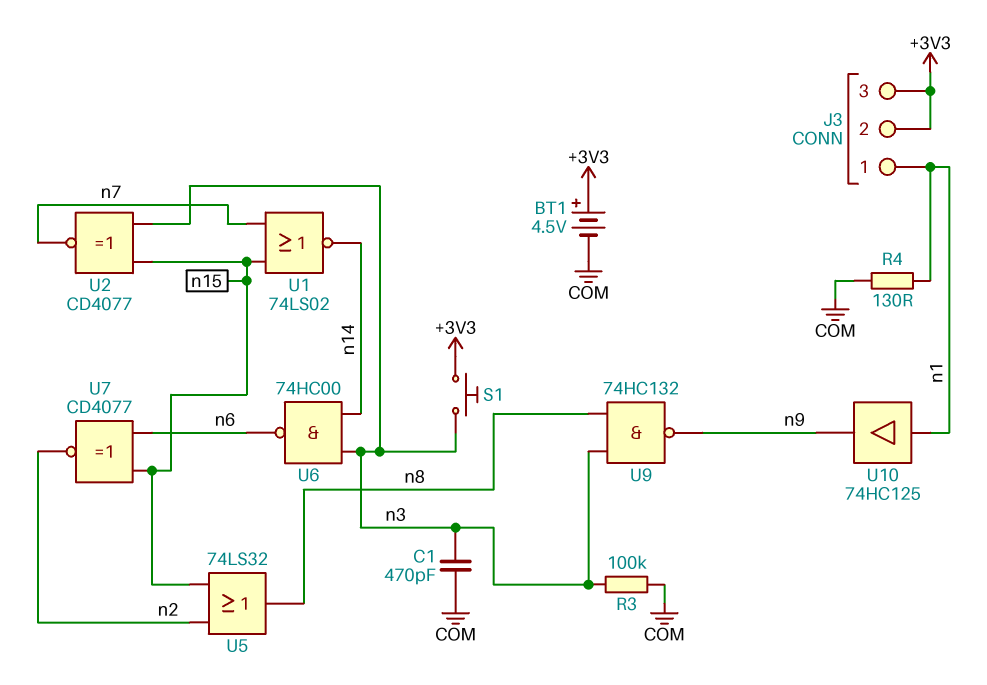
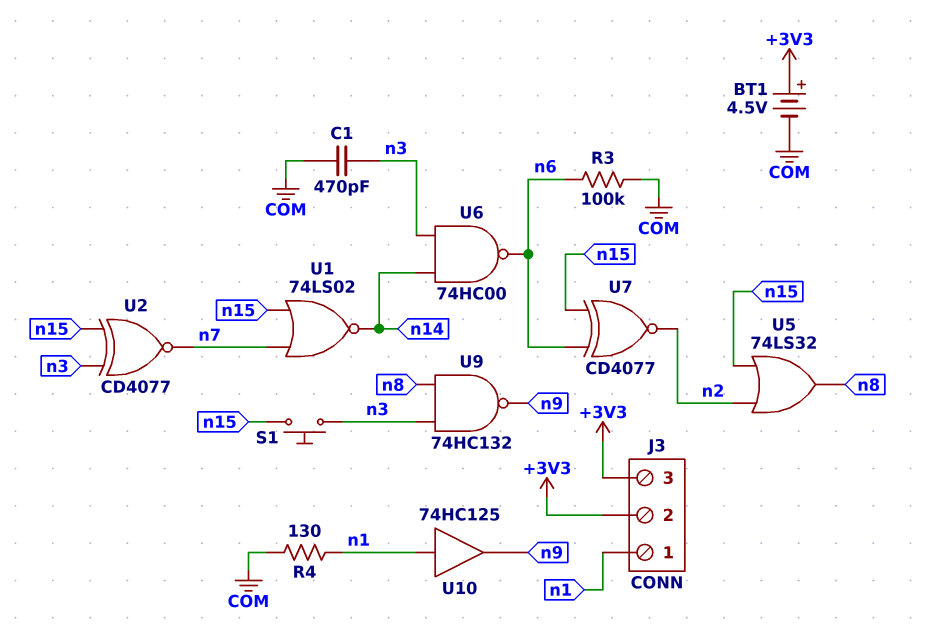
R3: 100k (COM, n3) -> 100k (COM, n6)
S1: button (+3V3, n3) -> button (n3, n15)

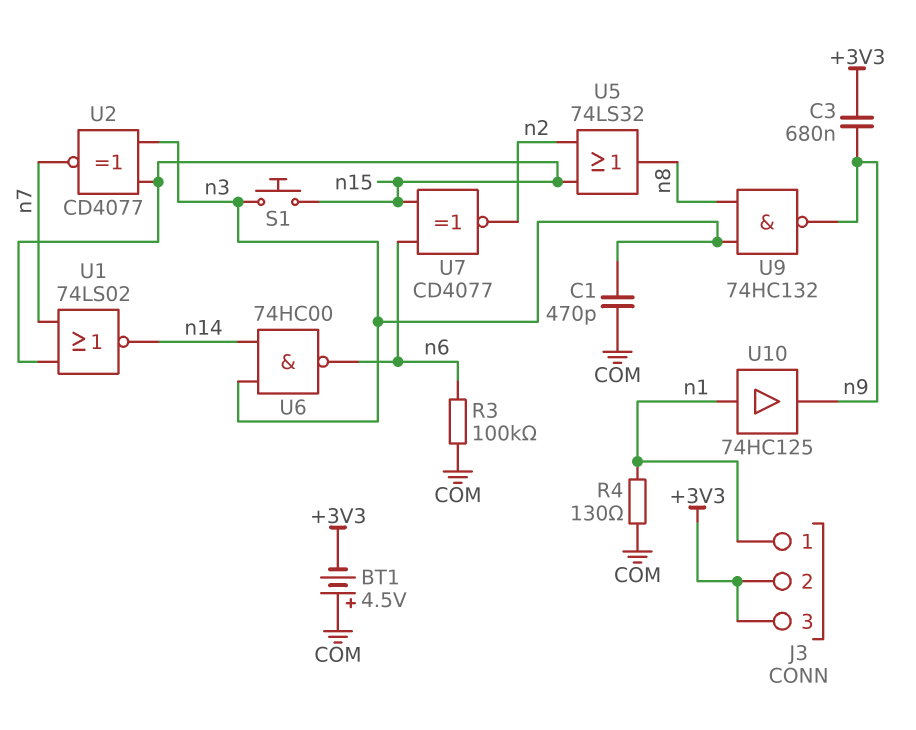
BT1: 4.5V (plus +3V3, minus COM) -> 4.5V (plus COM, minus +3V3)
C3: none -> 680nF (+3V3, n9)

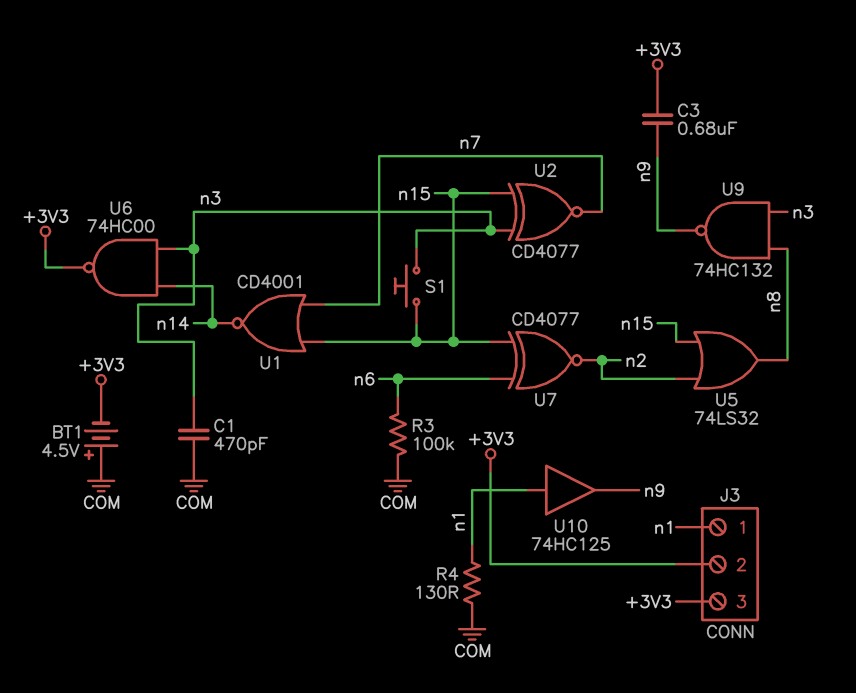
U1: NOR 74LS02 (in n7, in n15, out n14) -> NOR CD4001 (in n7, in n15, out n14)
U6: NAND 74HC00 (in n3, in n14, out n6) -> NAND 74HC00 (in n3, in n14, out +3V3)

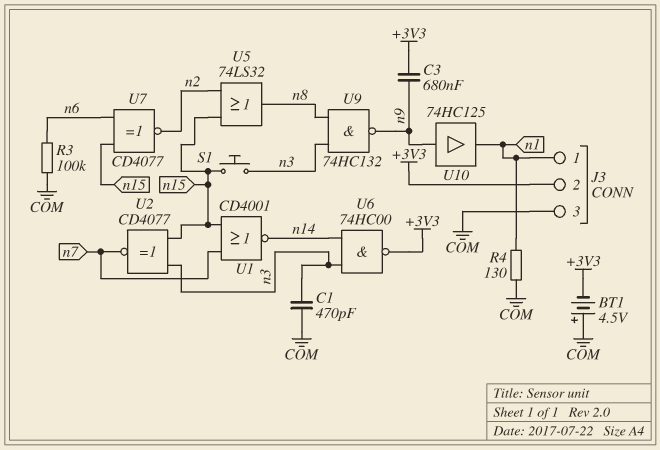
J3 pin 3: +3V3 -> COM
U10: buffer 74HC125 (in n1, out n9) -> buffer 74HC125 (in n9, out n1)

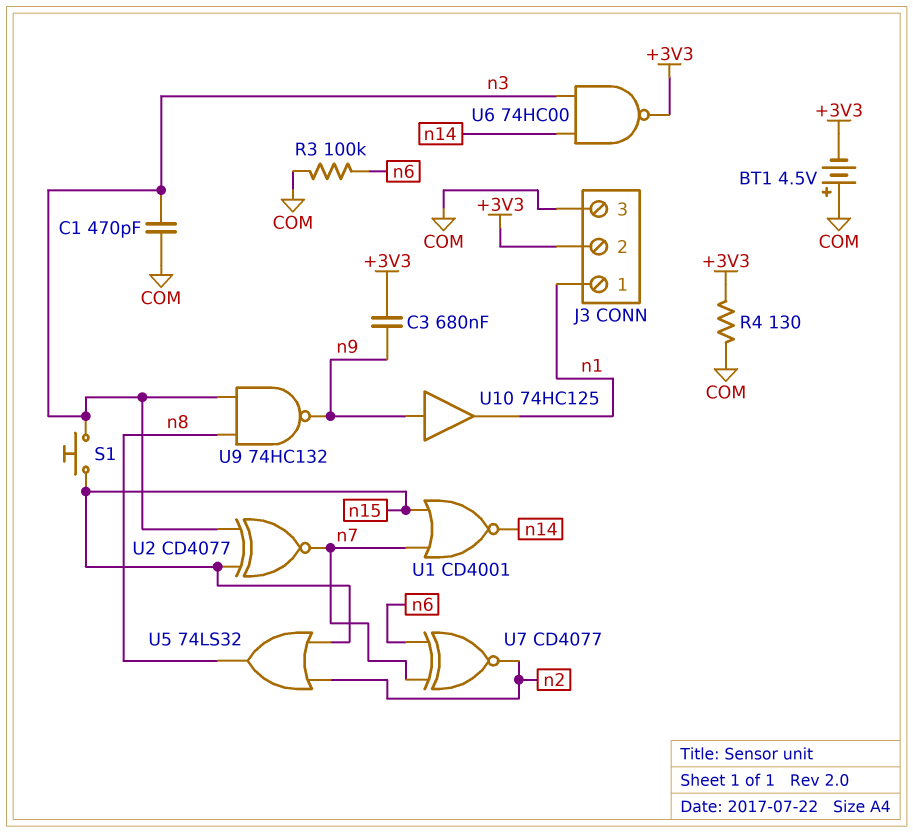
R4: 130 (COM, n1) -> 130 (+3V3, COM)
U7: XNOR CD4077 (in n6, in n15, out n2) -> XNOR CD4077 (in n6, in n7, out n2)

